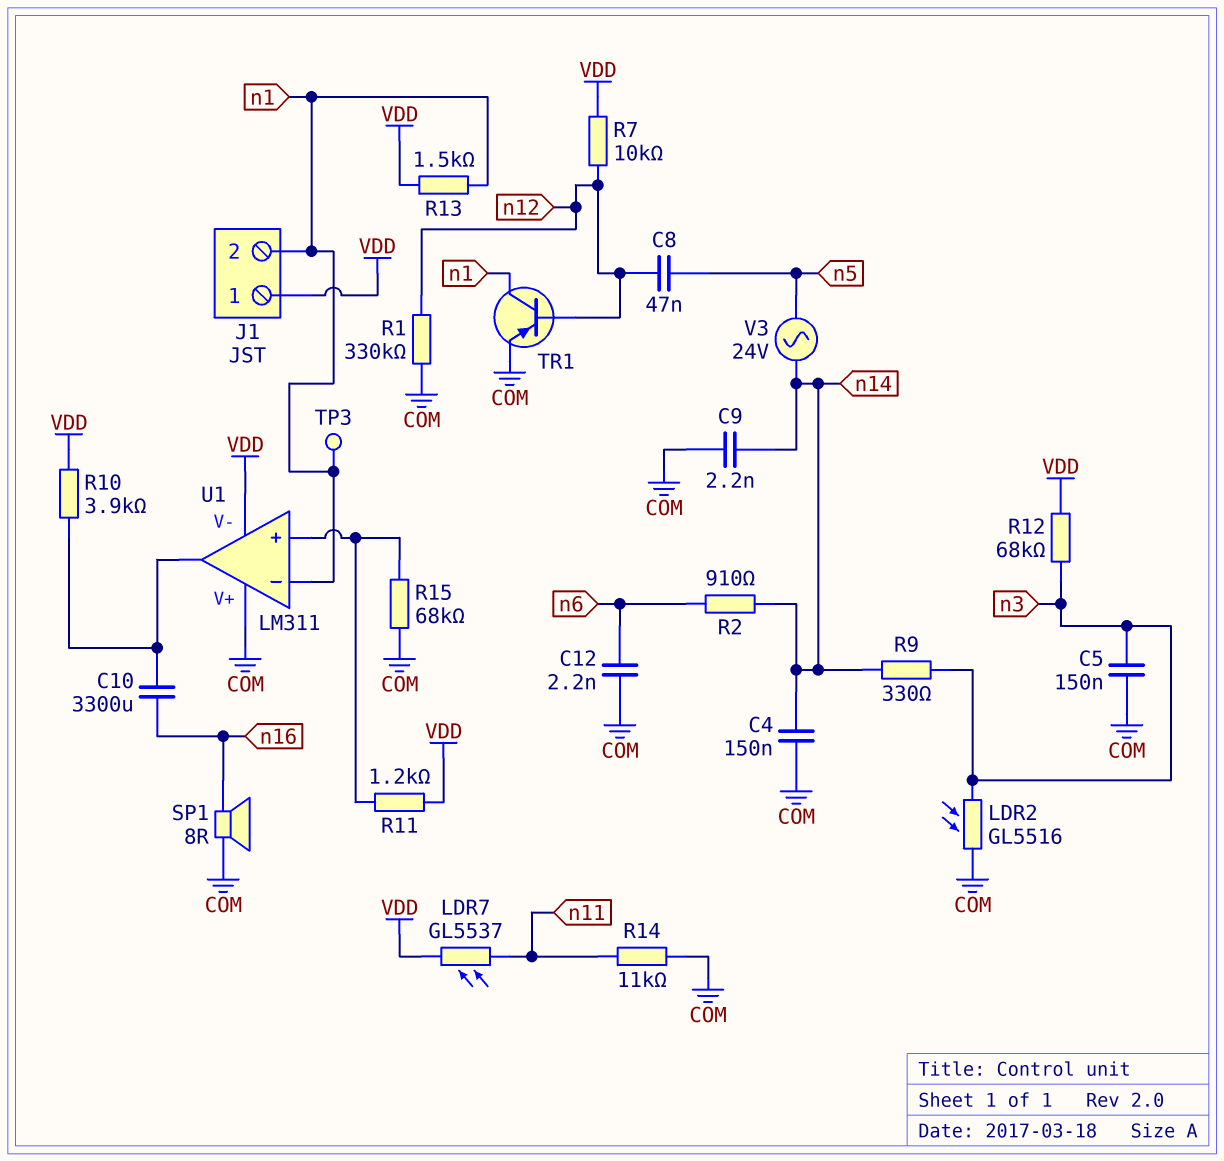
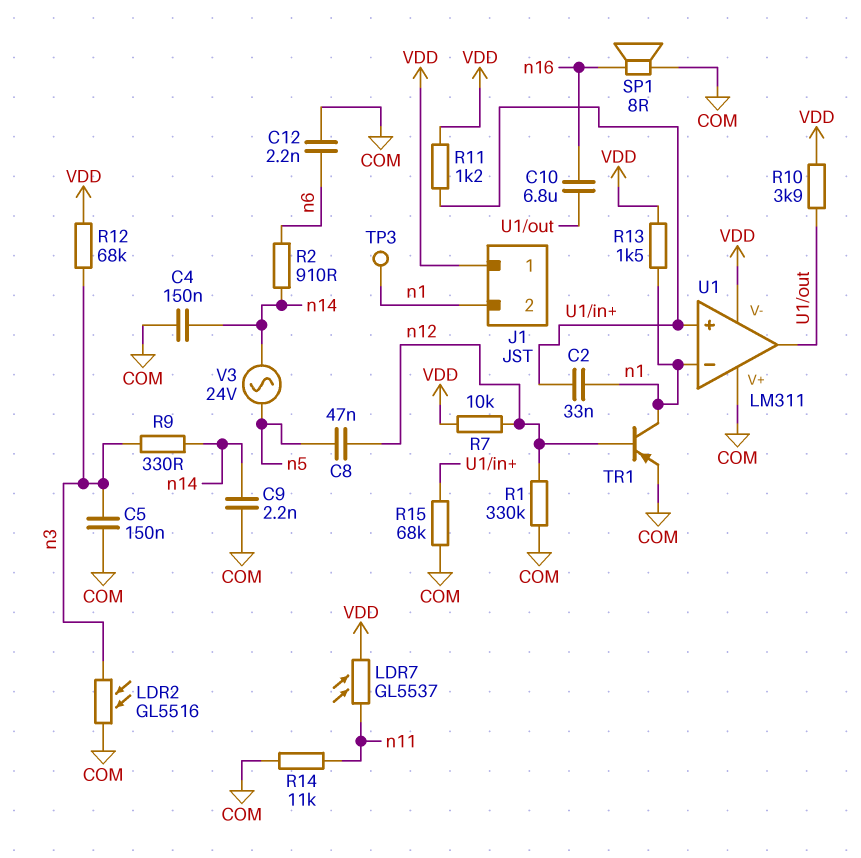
C2: none -> 33nF (U1/in+, n1)
C10: 3300uF (U1/out, n16) -> 6.8uF (U1/out, n16)

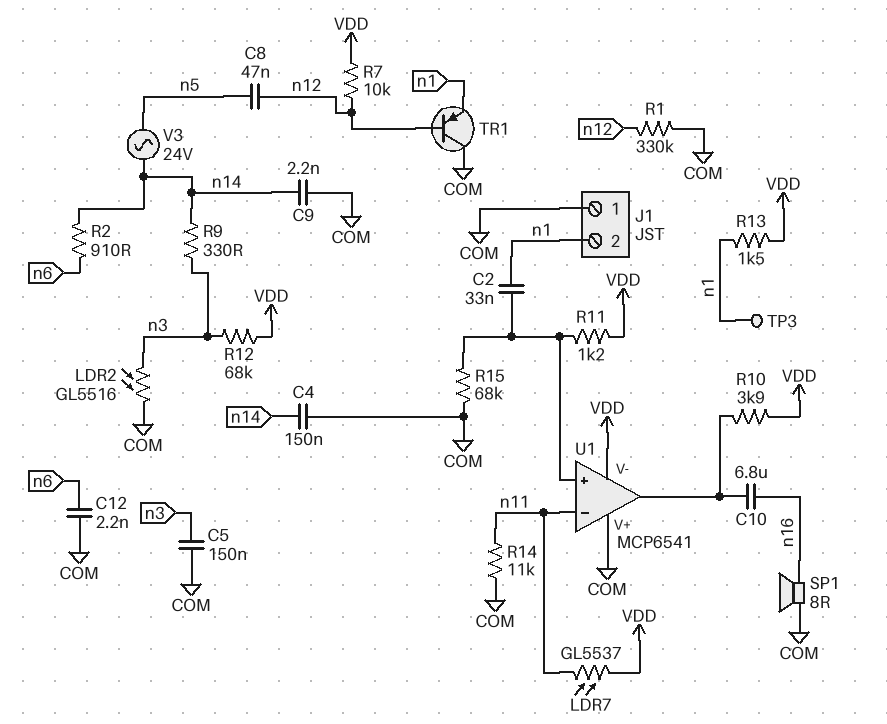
J1 pin 1: VDD -> COM
TR1: PNP (B n12, C n1, E COM) -> PNP (B n12, C COM, E n1)
U1: LM311 -> MCP6541
U1 pin in-: n1 -> n11

